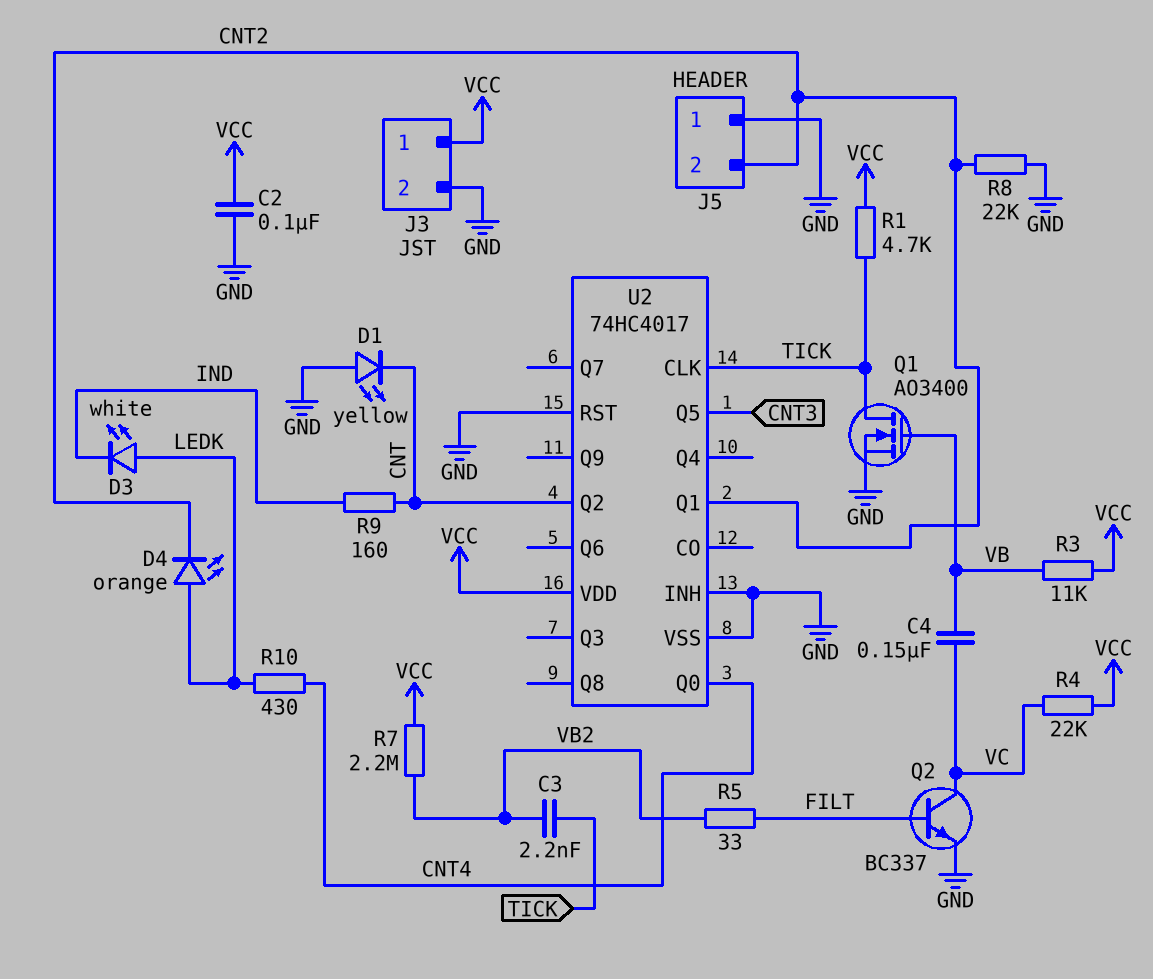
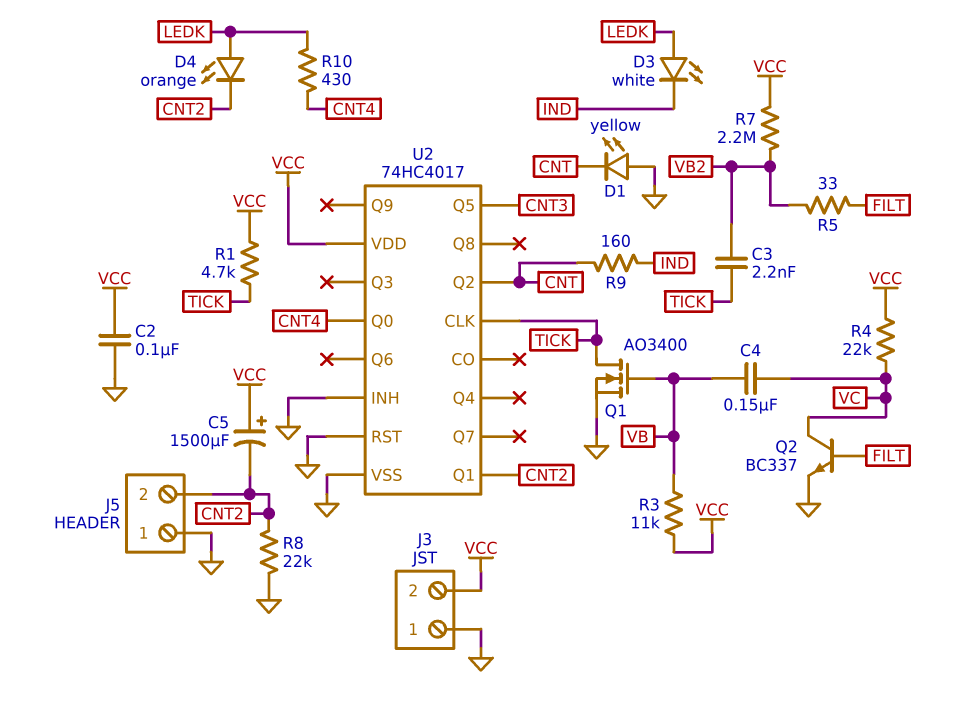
C5: none -> 1500uF (plus VCC, minus CNT2)
J3 pin 1: VCC -> GND
J3 pin 2: GND -> VCC

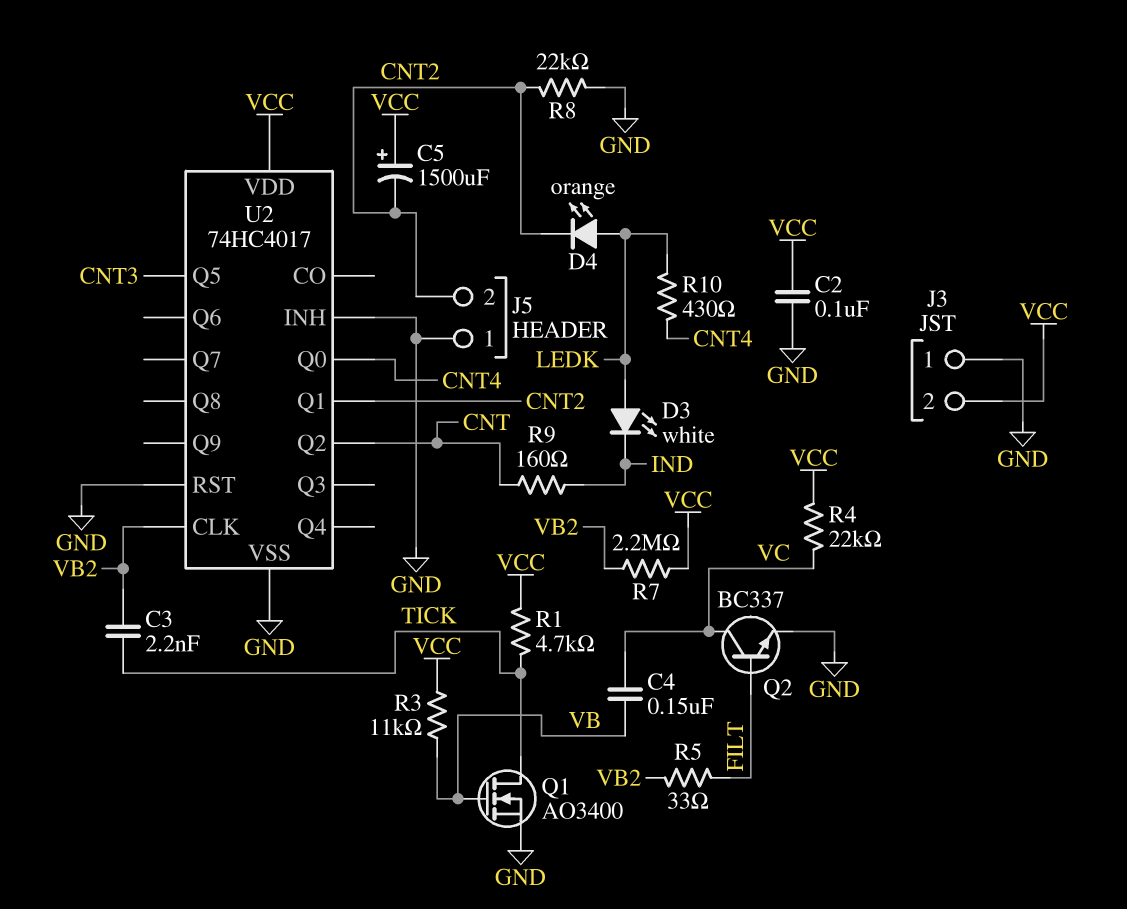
D1: LED yellow (A GND, K CNT) -> none
U2 pin CLK: TICK -> VB2

